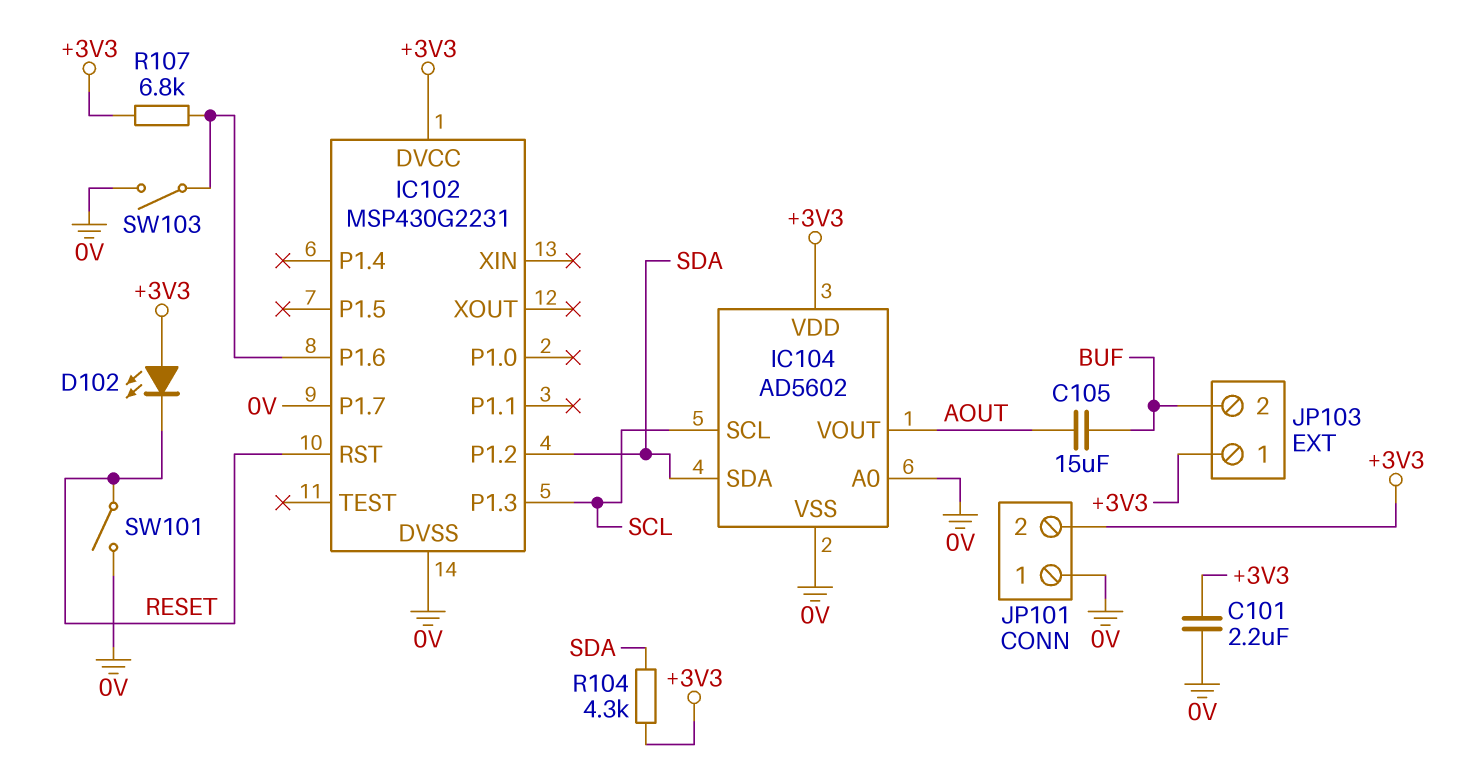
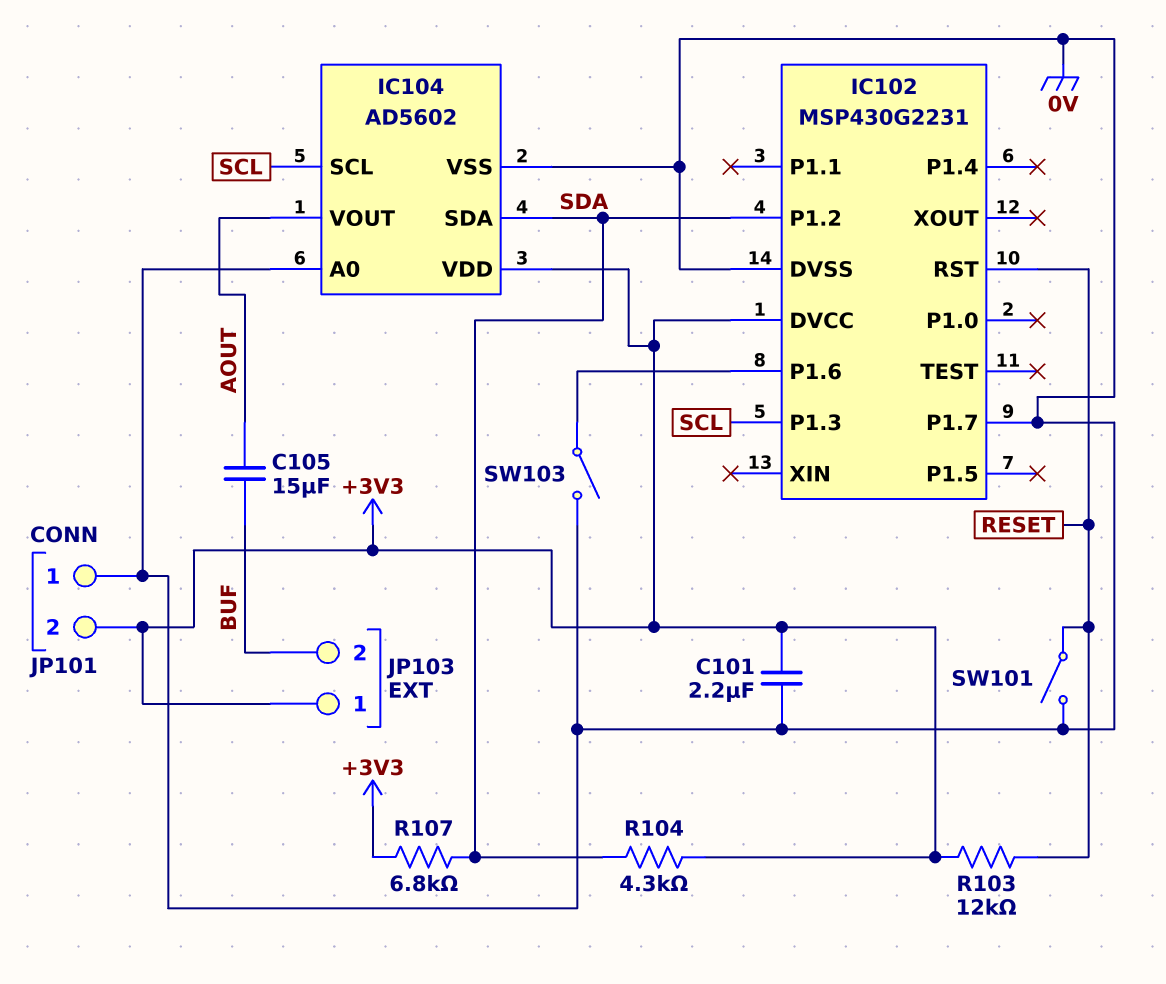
D102: LED (A +3V3, K RESET) -> none
R103: none -> 12k (+3V3, RESET)
R107: 6.8k (+3V3, IC102/P1.6) -> 6.8k (+3V3, SDA)

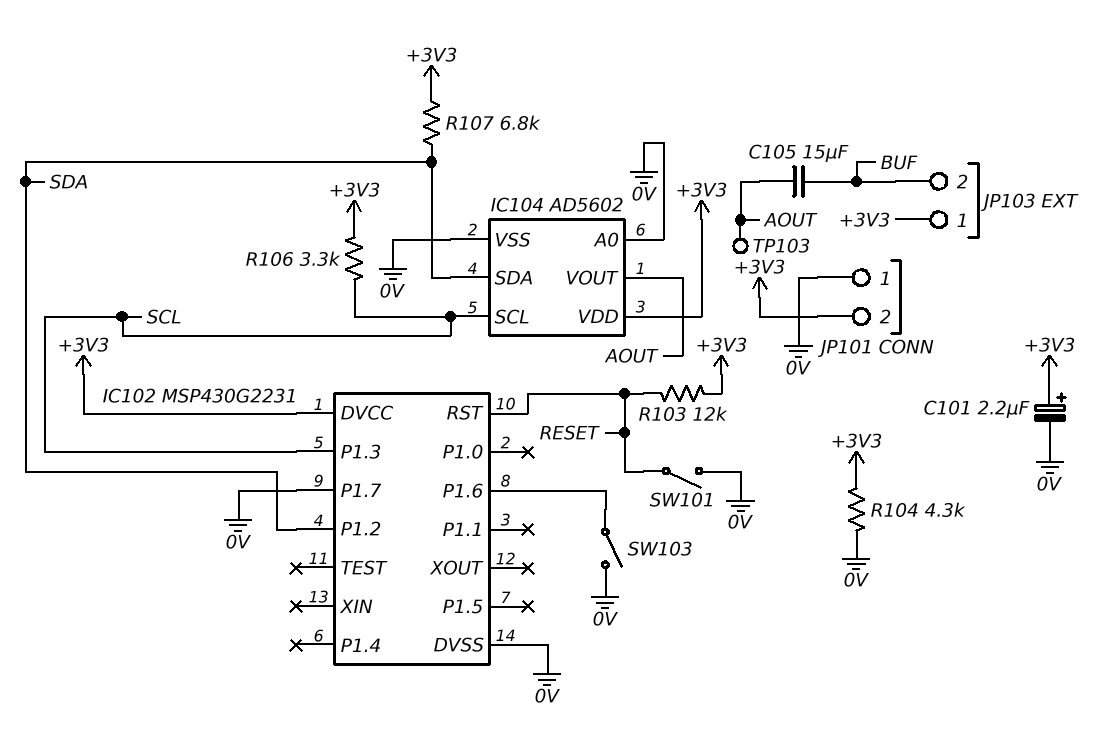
C101: 2.2uF (+3V3, 0V) -> 2.2uF (plus +3V3, minus 0V)
R104: 4.3k (+3V3, SDA) -> 4.3k (+3V3, 0V)
R106: none -> 3.3k (+3V3, SCL)
TP103: none -> test point (AOUT)

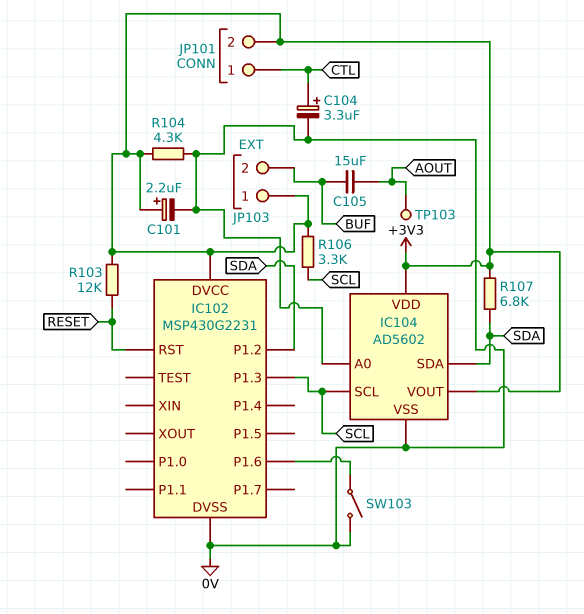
C104: none -> 3.3uF (plus CTL, minus 0V)
IC102 pin P1.7: 0V -> none
IC104 pin VOUT: AOUT -> +3V3
JP101 pin 1: 0V -> CTL
SW101: switch (0V, RESET) -> none

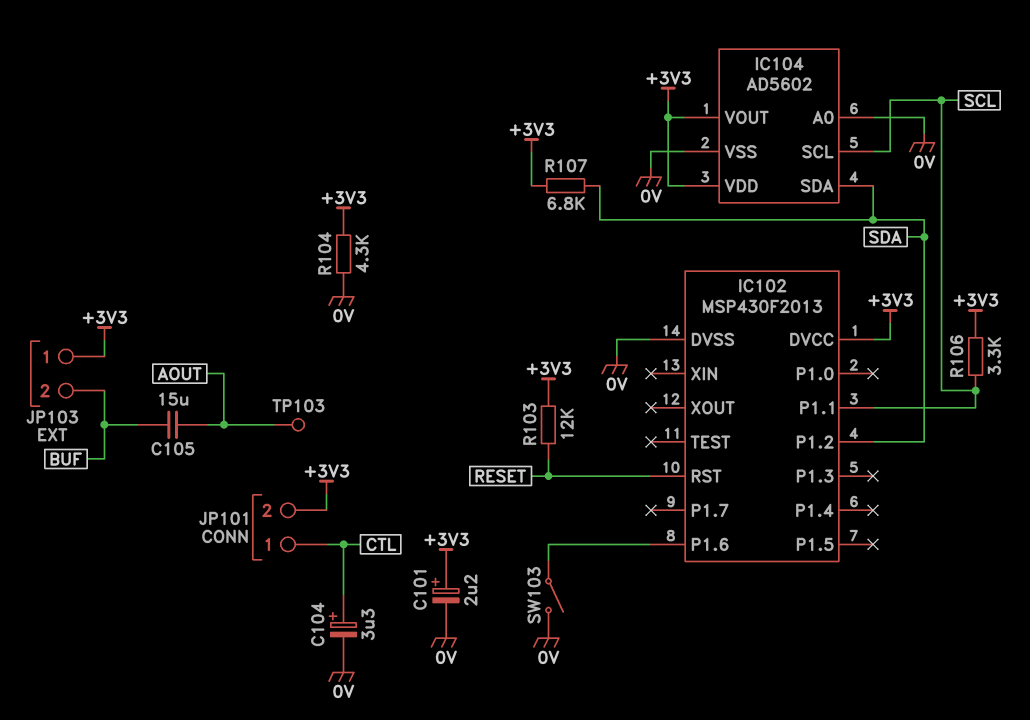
IC102: MSP430G2231 -> MSP430F2013
IC102 pin P1.1: none -> SCL
IC102 pin P1.3: SCL -> none

